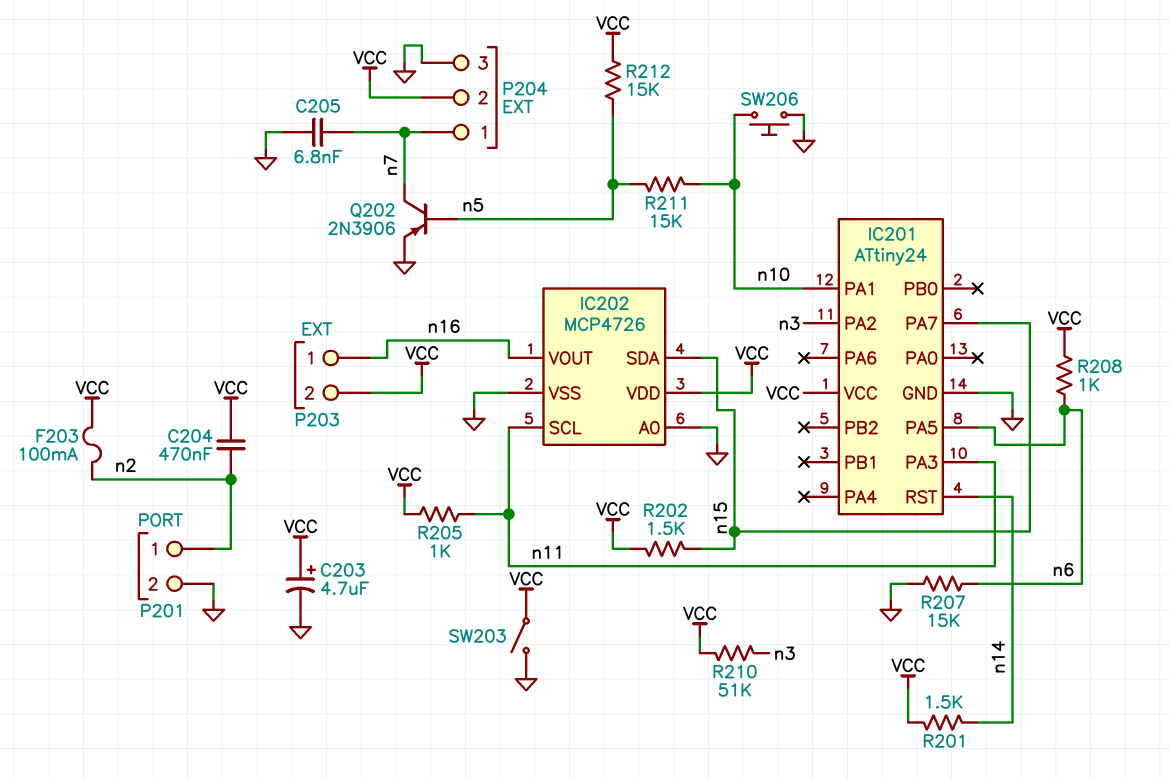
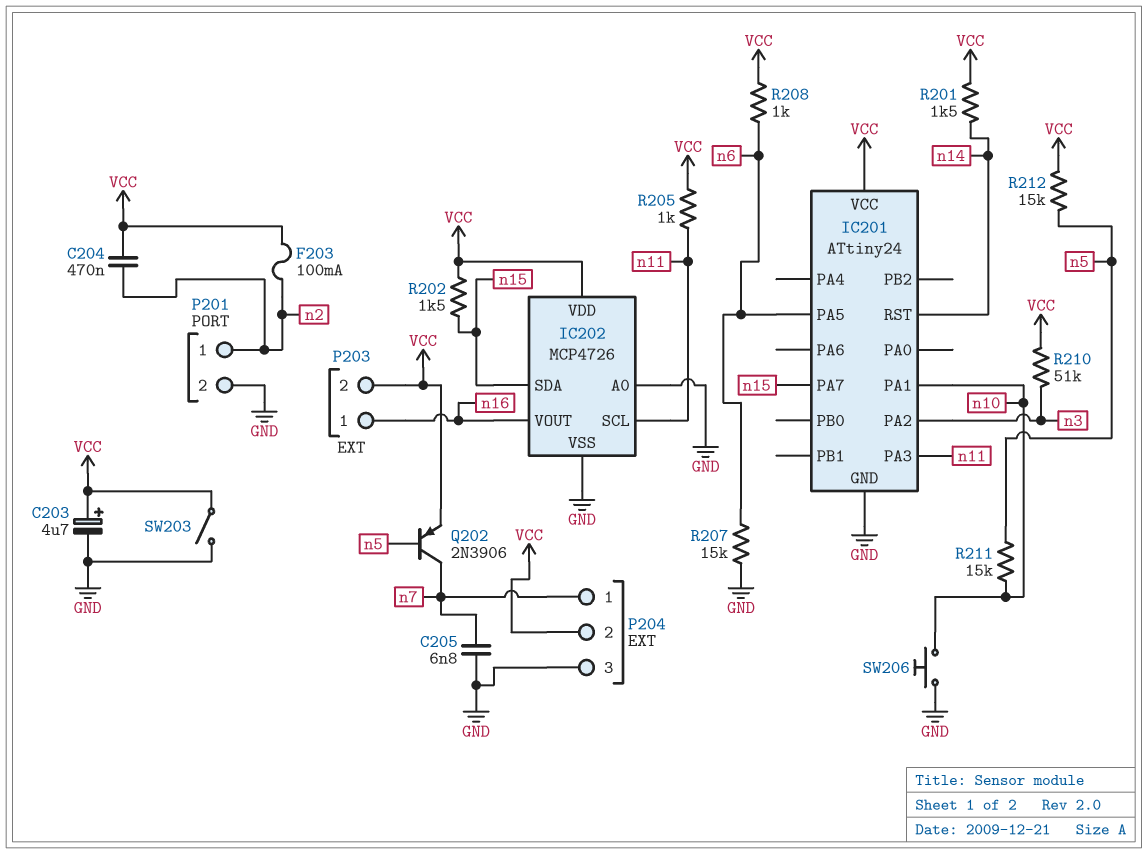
Q202: PNP 2N3906 (B n5, C n7, E GND) -> PNP 2N3906 (B n5, C n7, E VCC)

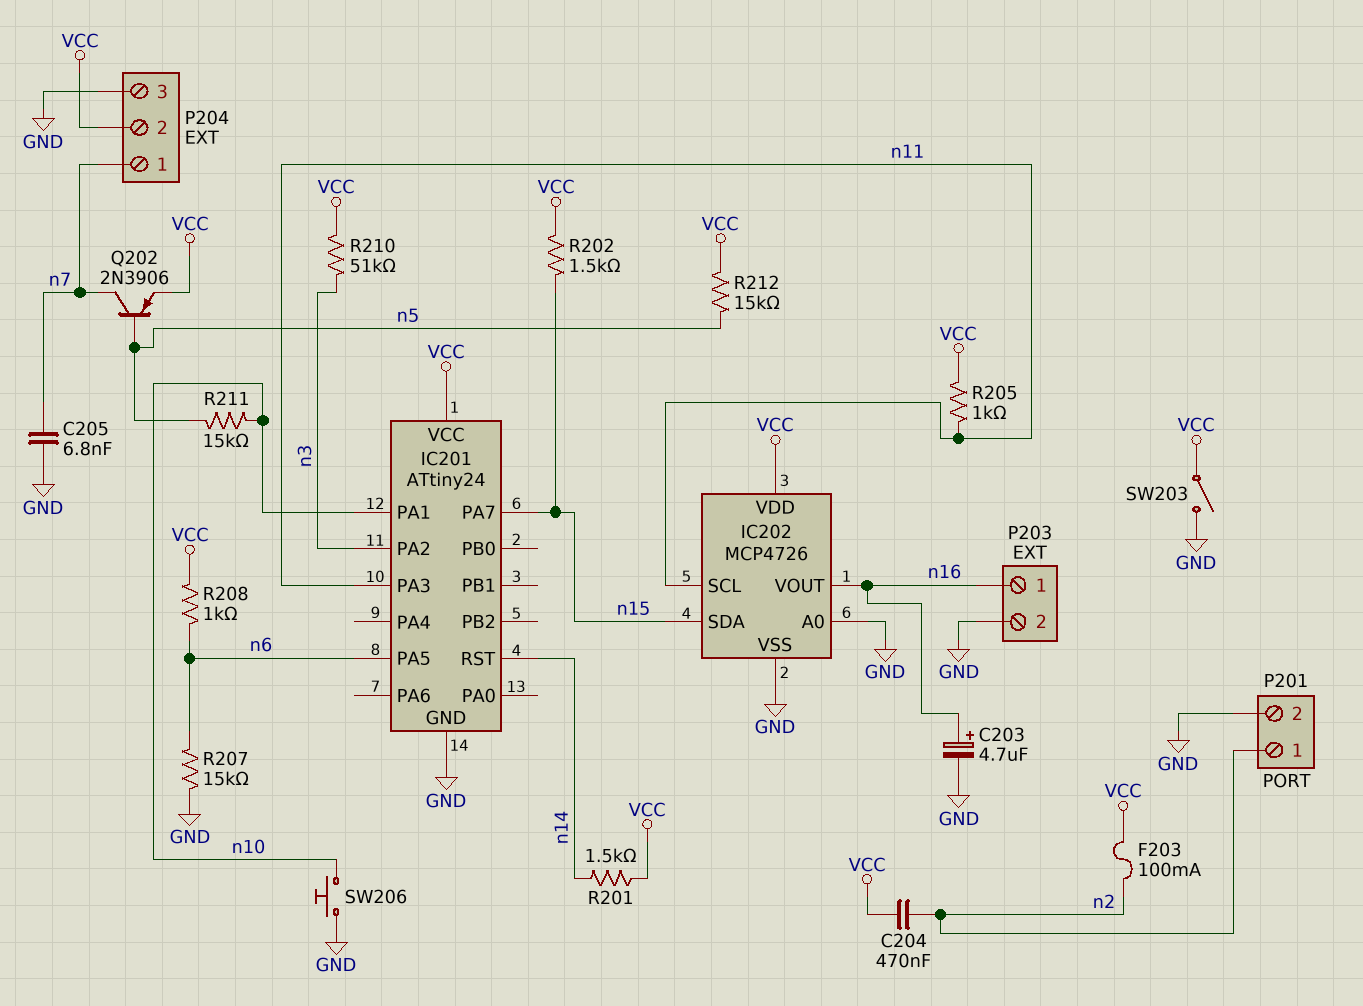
C203: 4.7uF (plus VCC, minus GND) -> 4.7uF (plus n16, minus GND)
P203 pin 2: VCC -> GND

